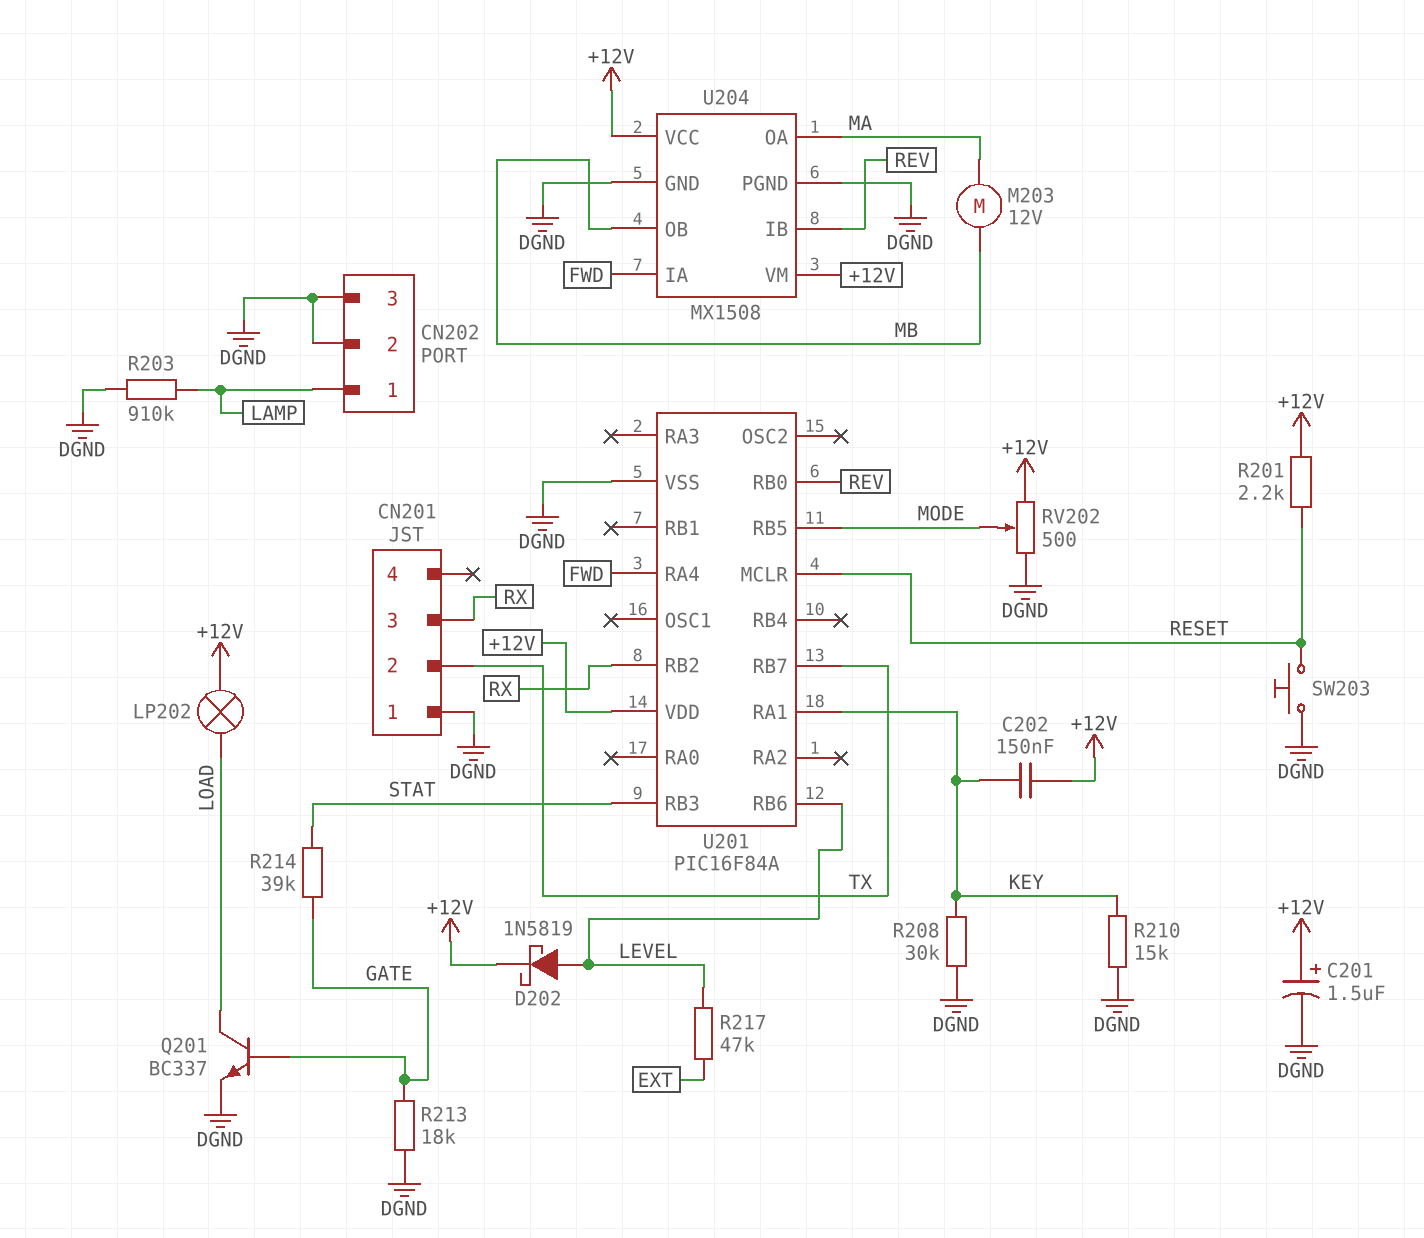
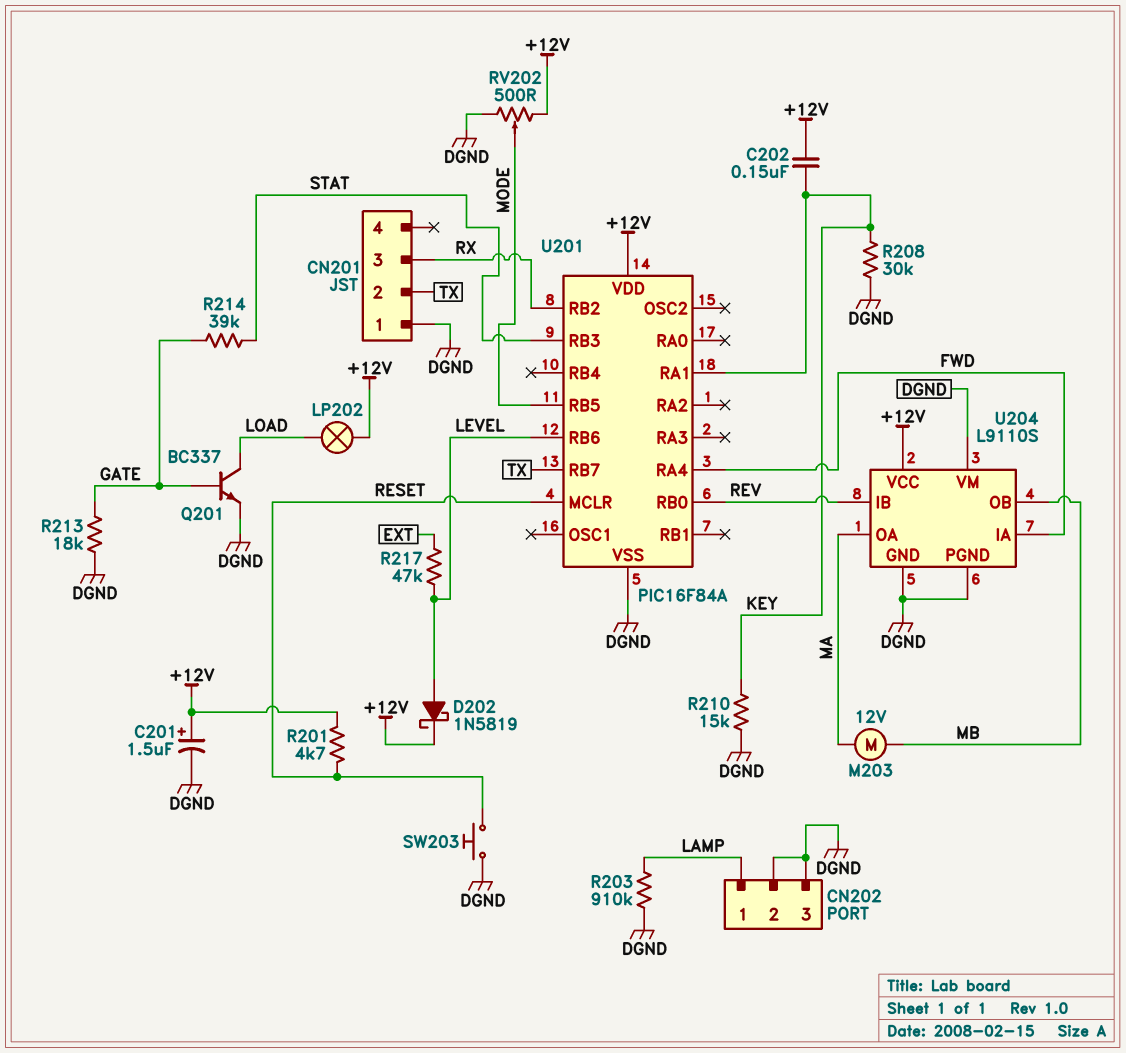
R201: 2.2k (+12V, RESET) -> 4.7k (+12V, RESET)
U204: MX1508 -> L9110S
U204 pin VM: +12V -> DGND

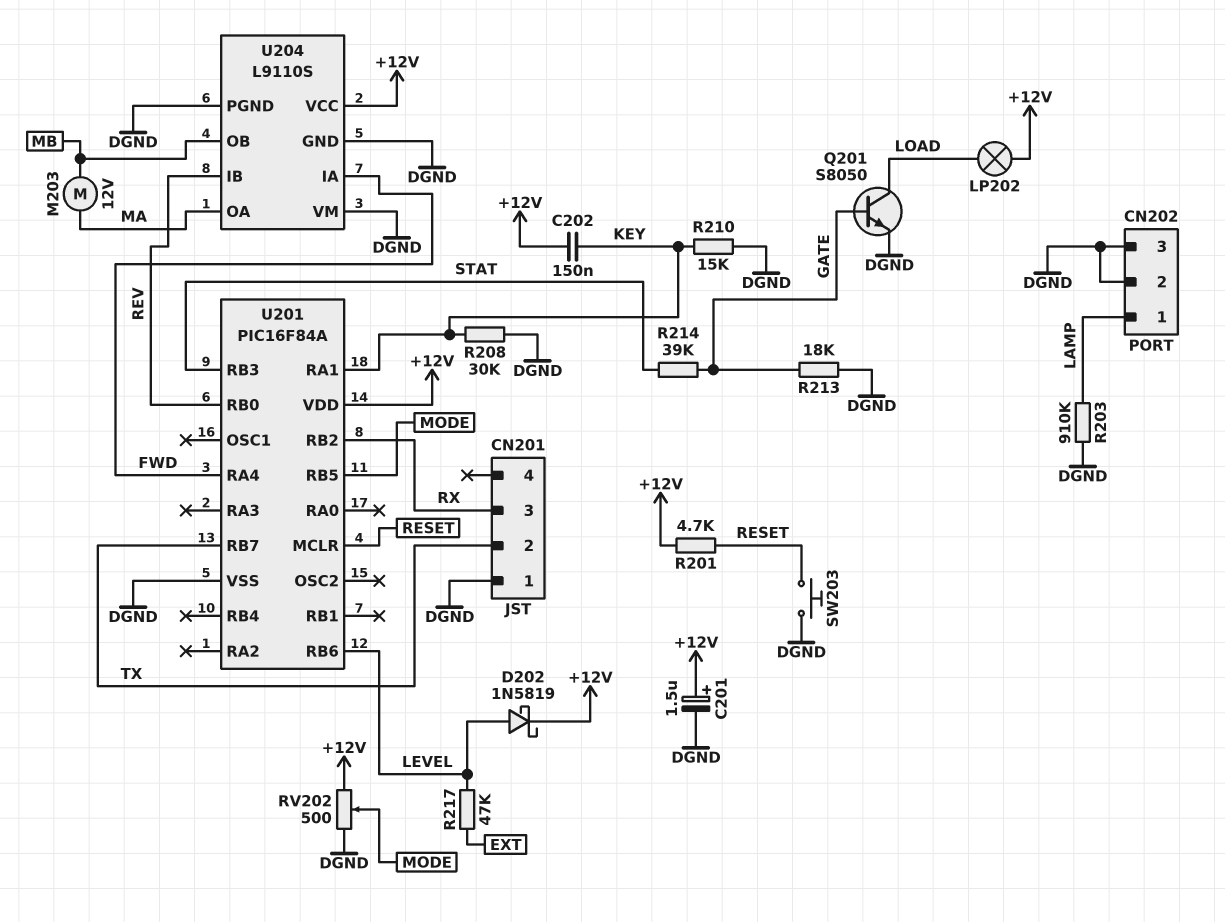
Q201: NPN BC337 (B GATE, C LOAD, E DGND) -> NPN S8050 (B GATE, C LOAD, E DGND)

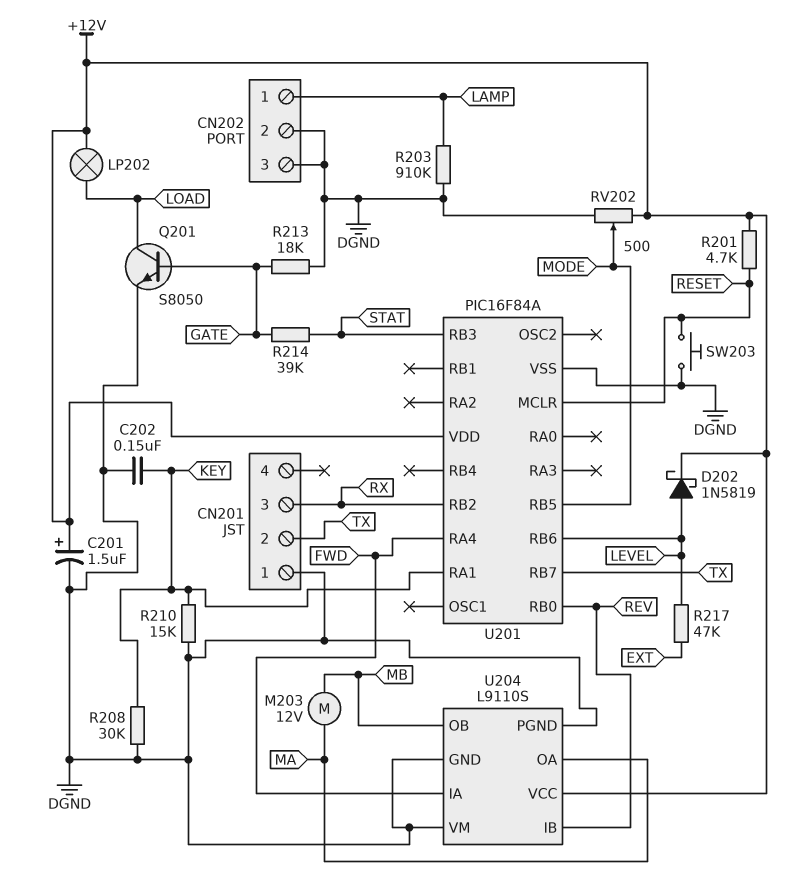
C202: 150nF (+12V, KEY) -> 150nF (DGND, KEY)

